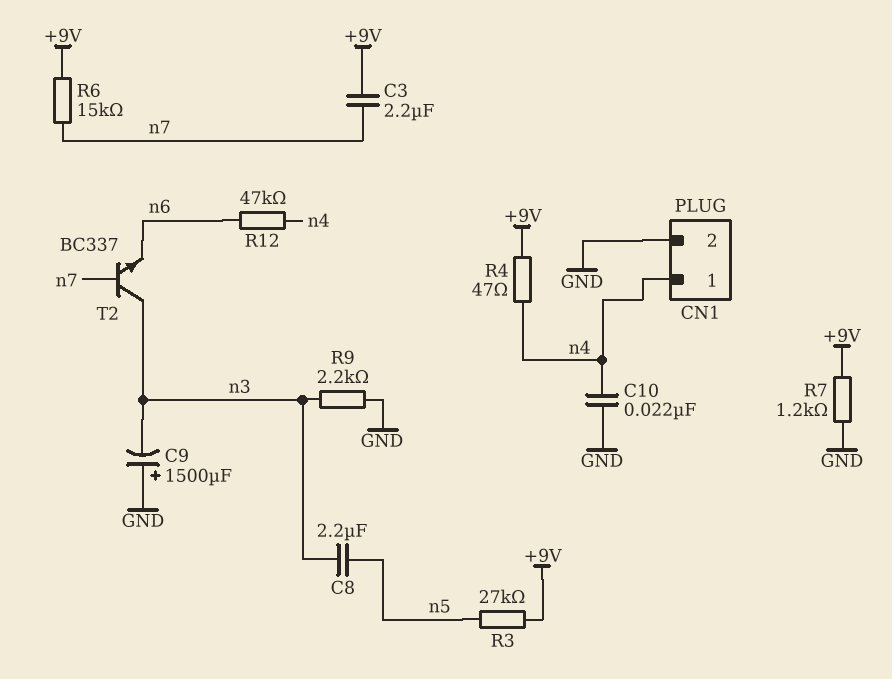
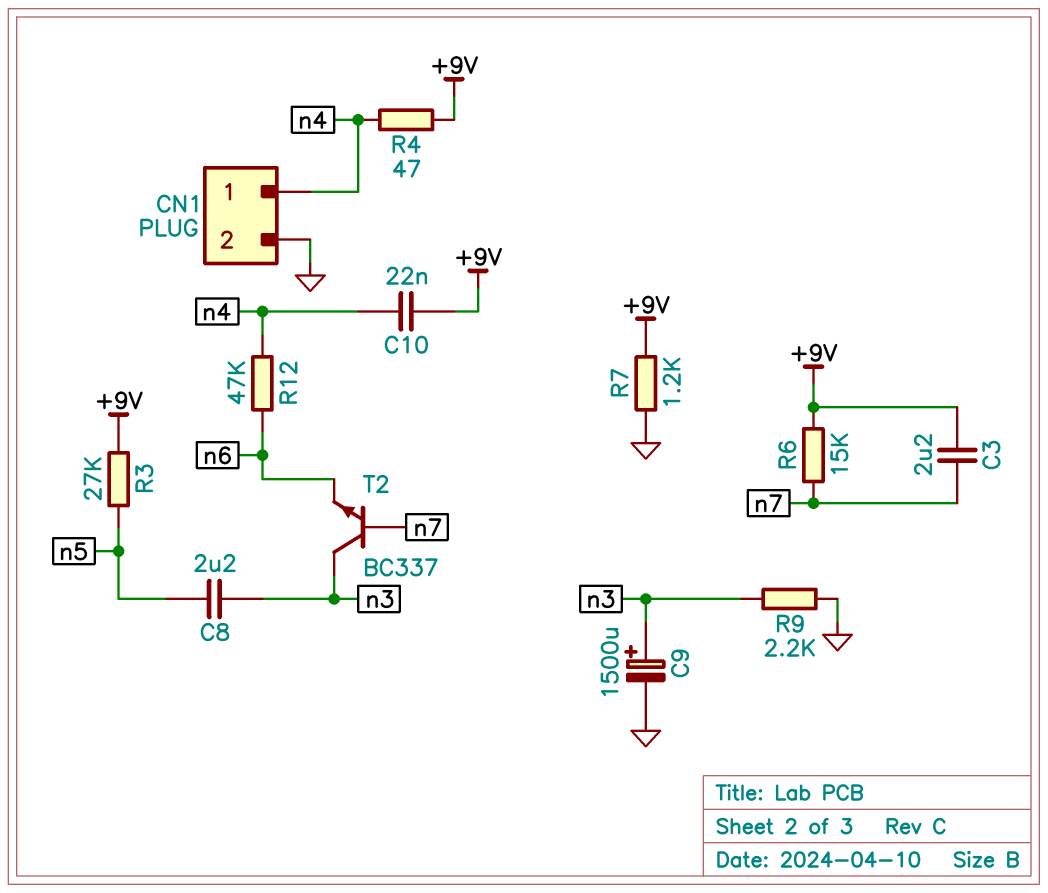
C9: 1500uF (plus GND, minus n3) -> 1500uF (plus n3, minus GND)
C10: 22nF (GND, n4) -> 22nF (+9V, n4)

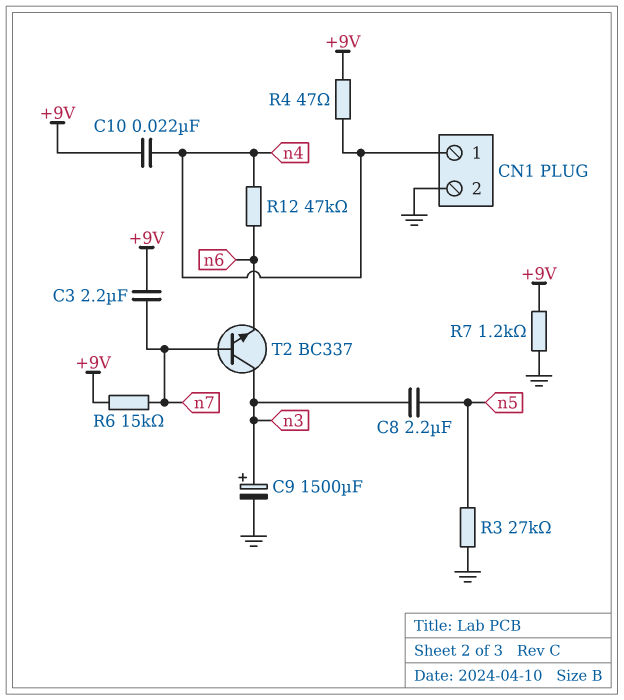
R3: 27k (+9V, n5) -> 27k (GND, n5)
R9: 2.2k (GND, n3) -> none

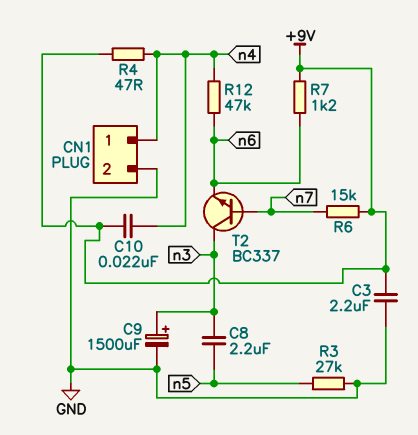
C3: 2.2uF (+9V, n7) -> 2.2uF (+9V, GND)
R7: 1.2k (+9V, GND) -> 1.2k (+9V, n6)

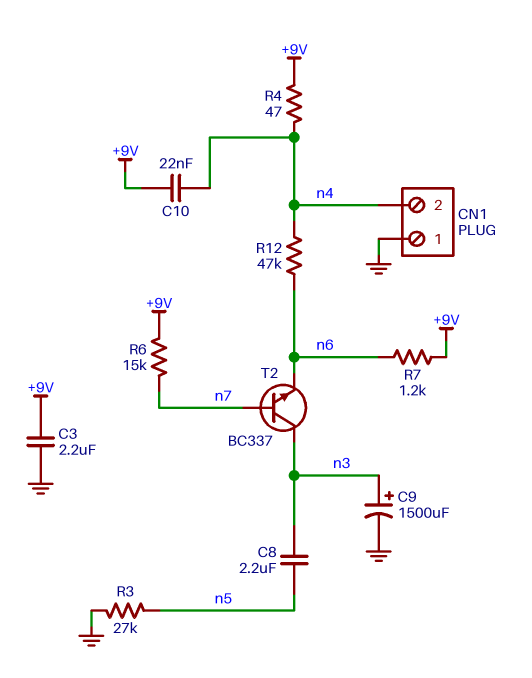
CN1 pin 1: n4 -> GND
CN1 pin 2: GND -> n4

